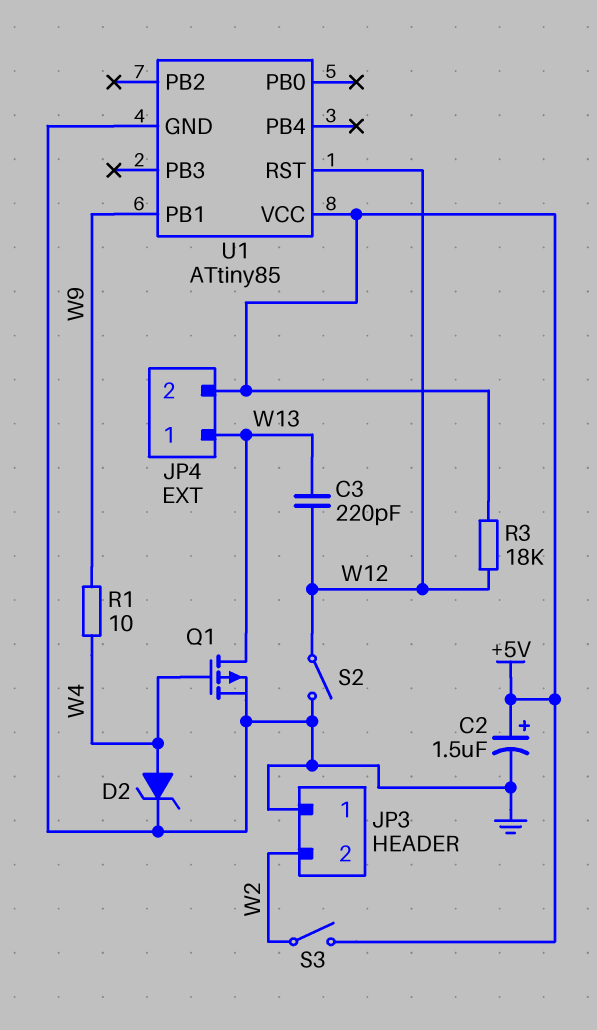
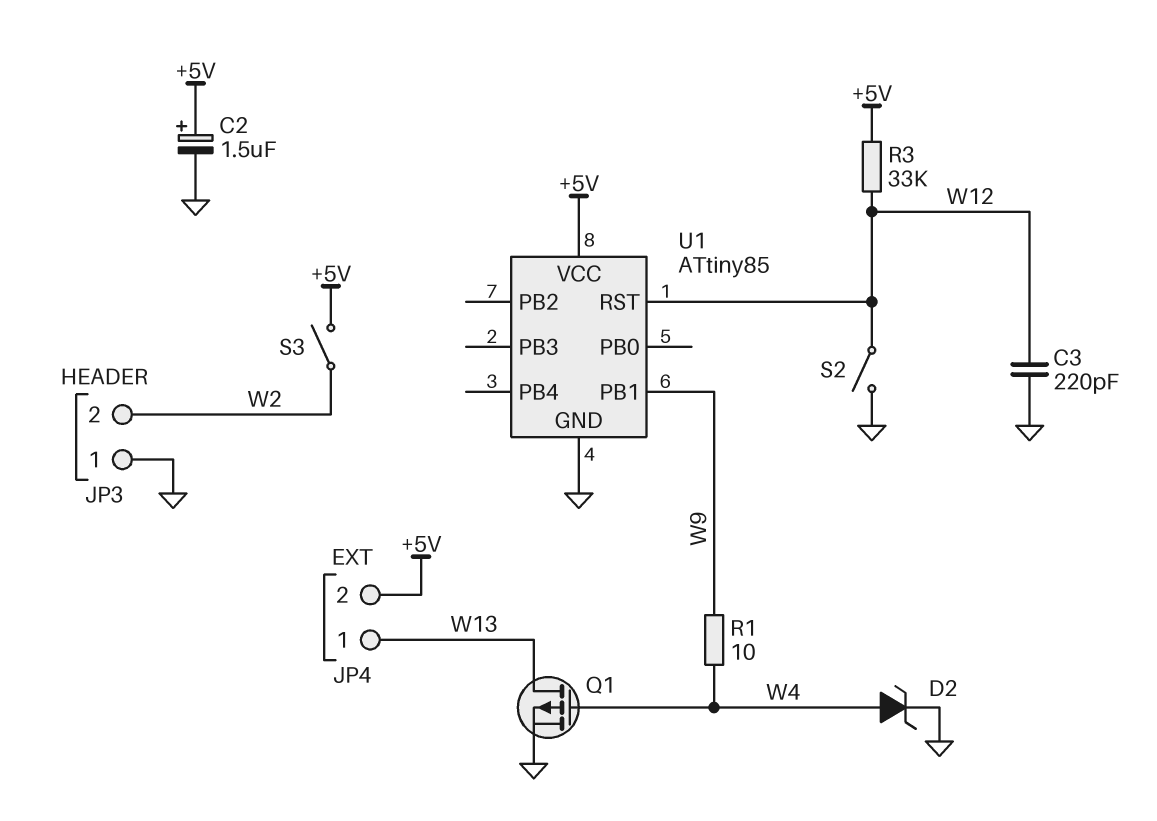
C3: 220pF (W12, W13) -> 220pF (GND, W12)
R3: 18k (+5V, W12) -> 33k (+5V, W12)

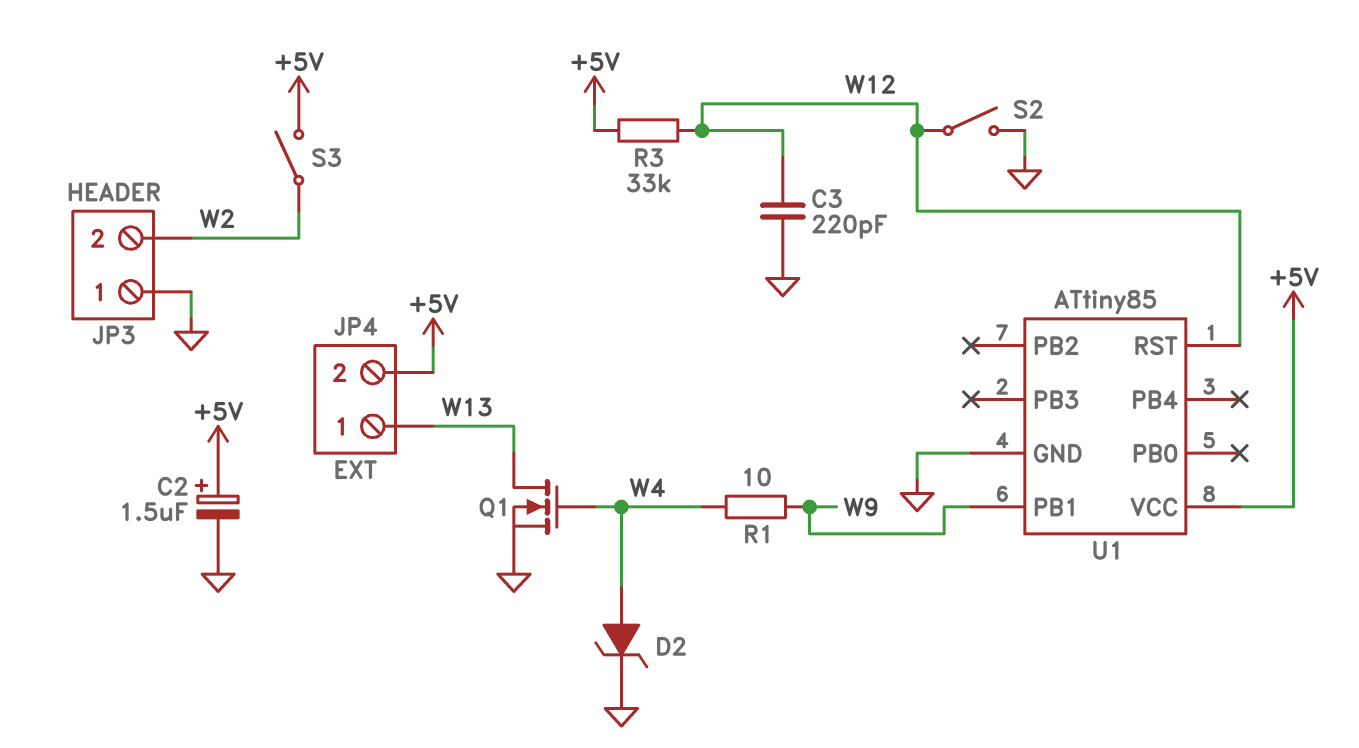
Q1: PMOS (G W4, D W13, S GND) -> NMOS (G W4, D W13, S GND)

